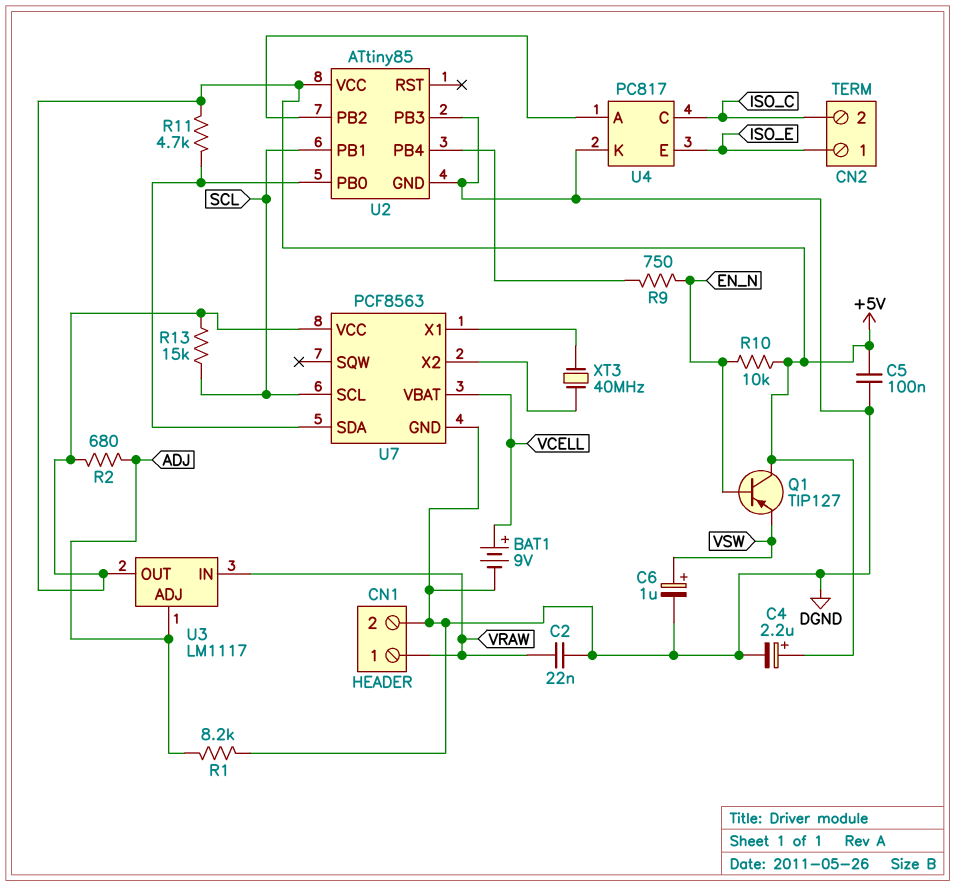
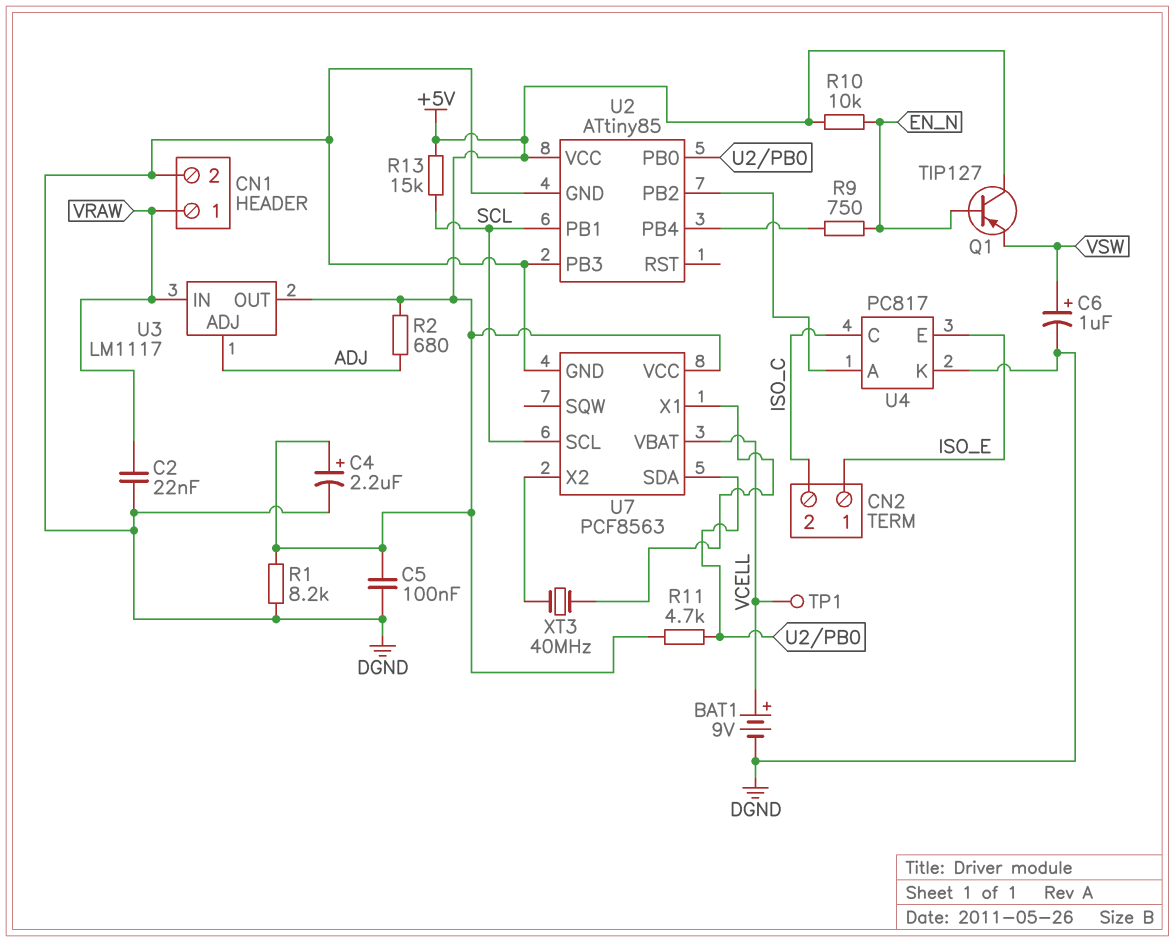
R1: 8.2k (ADJ, DGND) -> 8.2k (+5V, DGND)
TP1: none -> test point (VCELL)

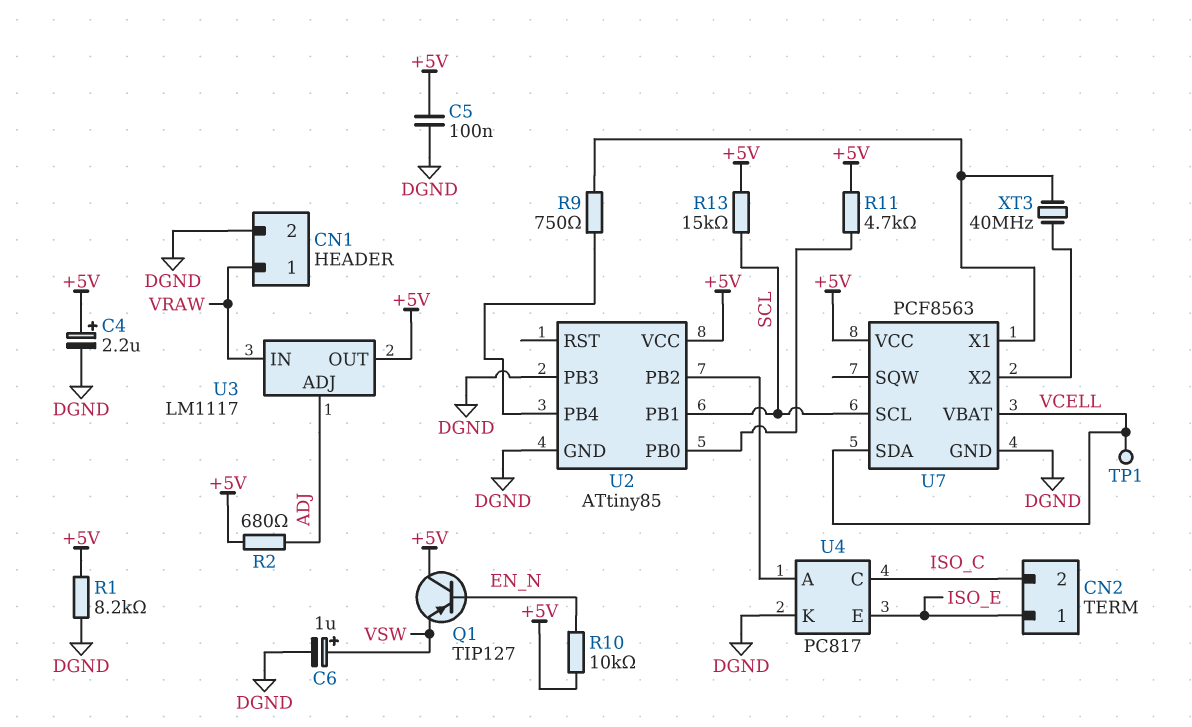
BAT1: 9V (plus VCELL, minus DGND) -> none
C2: 22nF (DGND, VRAW) -> none
R9: 750 (EN_N, U2/PB4) -> 750 (U2/PB4, U7/X1)
U7 pin SDA: U2/PB0 -> VCELL

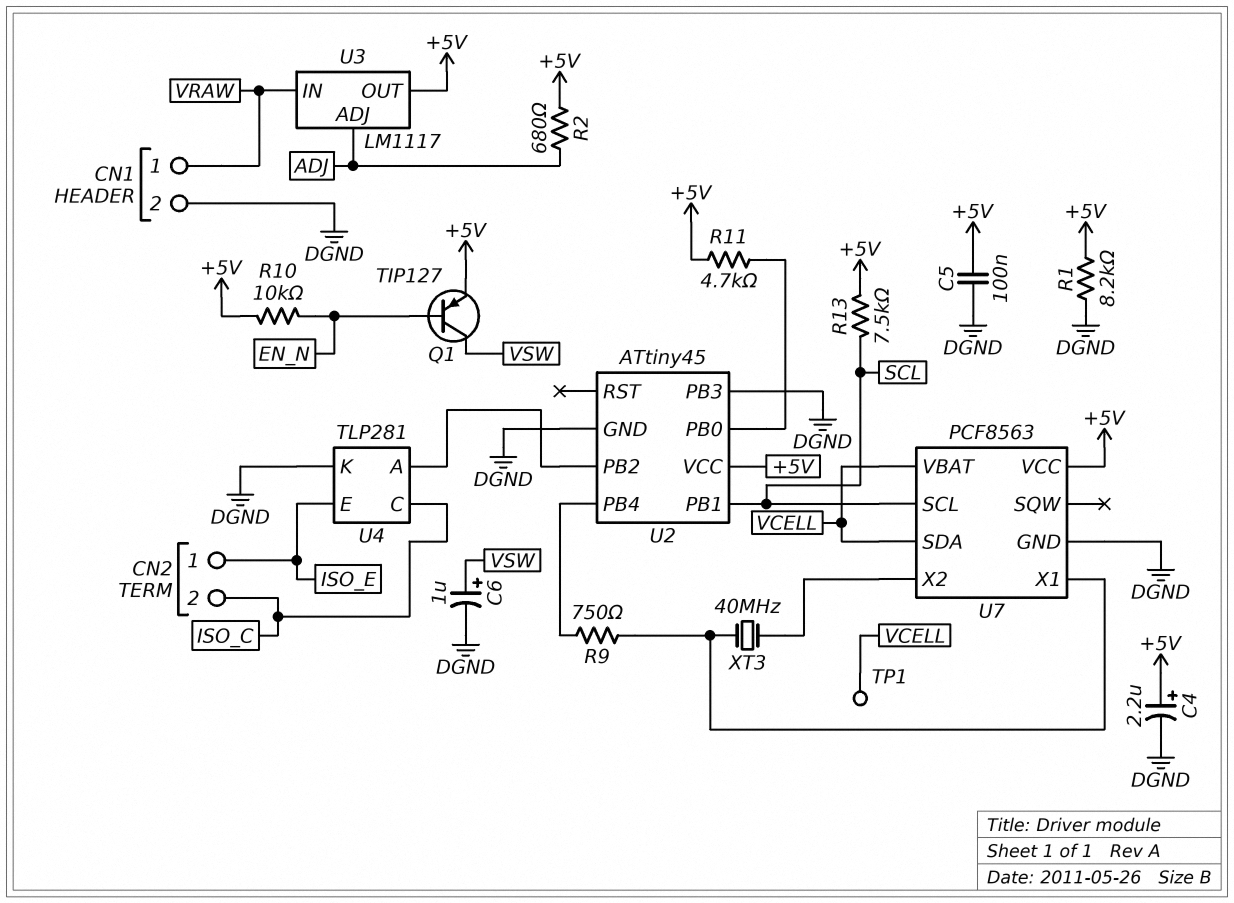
Q1: PNP TIP127 (B EN_N, C +5V, E VSW) -> PNP TIP127 (B EN_N, C VSW, E +5V)
R13: 15k (+5V, SCL) -> 7.5k (+5V, SCL)
U2: ATtiny85 -> ATtiny45
U4: PC817 -> TLP281

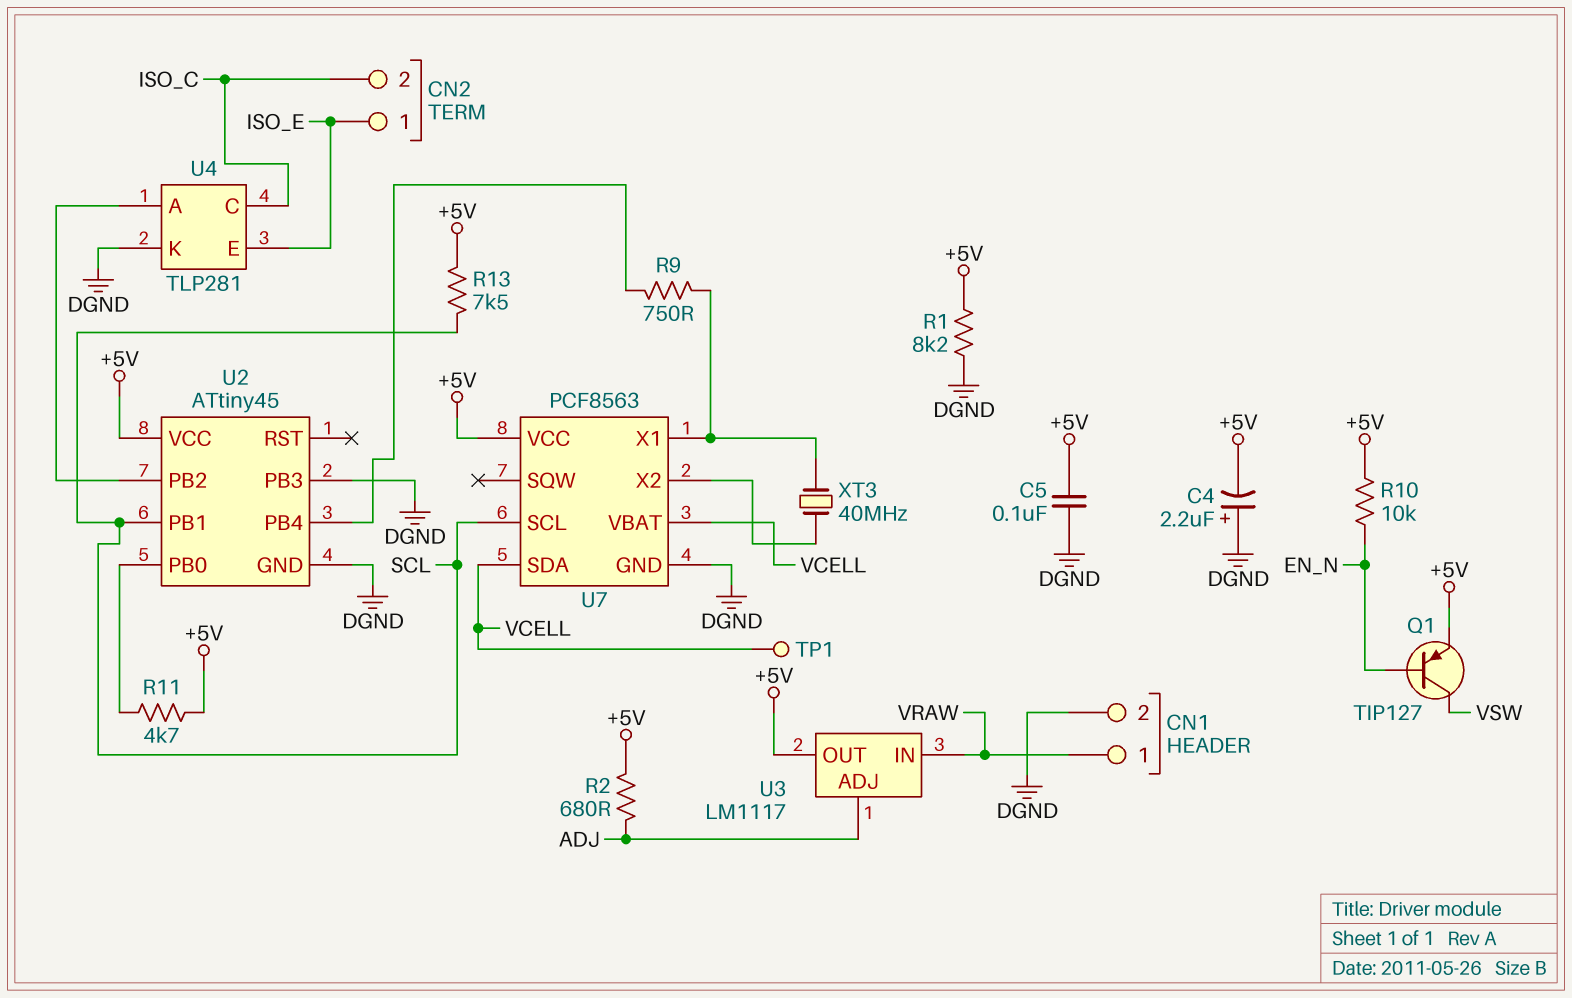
C4: 2.2uF (plus +5V, minus DGND) -> 2.2uF (plus DGND, minus +5V)
C6: 1uF (plus VSW, minus DGND) -> none

